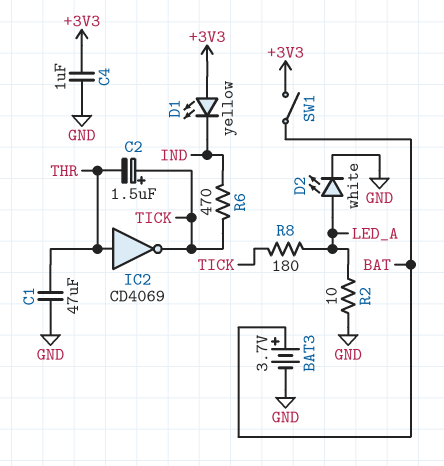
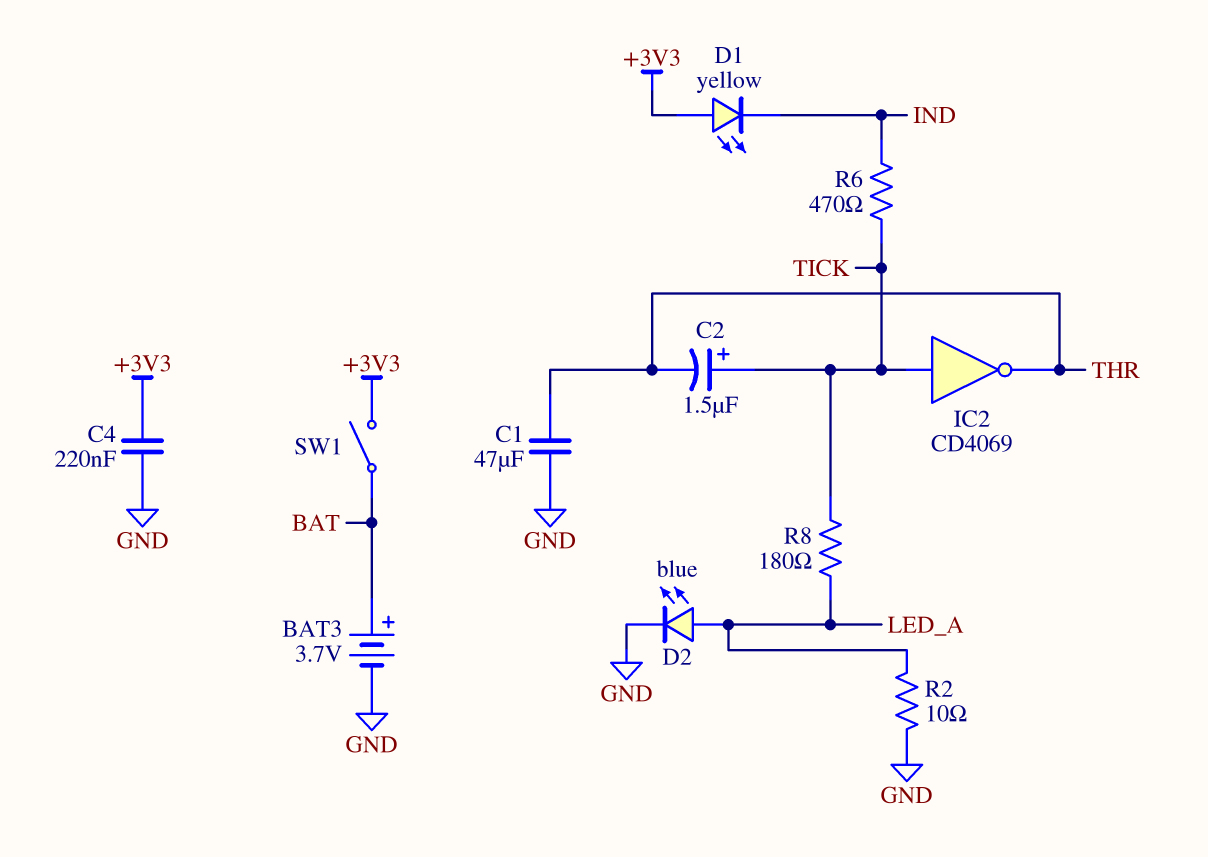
C4: 1uF (+3V3, GND) -> 220nF (+3V3, GND)
D2: LED white (A LED_A, K GND) -> LED blue (A LED_A, K GND)
IC2: NOT CD4069 (in THR, out TICK) -> NOT CD4069 (in TICK, out THR)

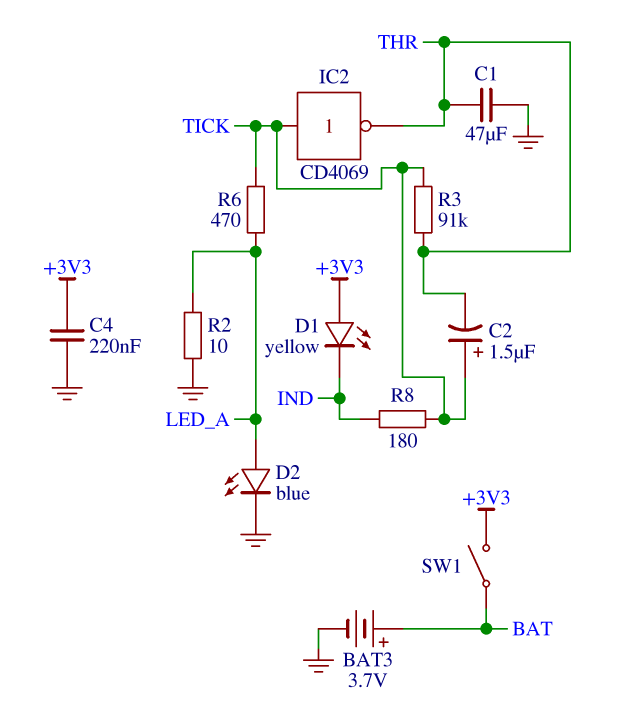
R3: none -> 91k (THR, TICK)
R6: 470 (IND, TICK) -> 470 (LED_A, TICK)
R8: 180 (LED_A, TICK) -> 180 (IND, TICK)

